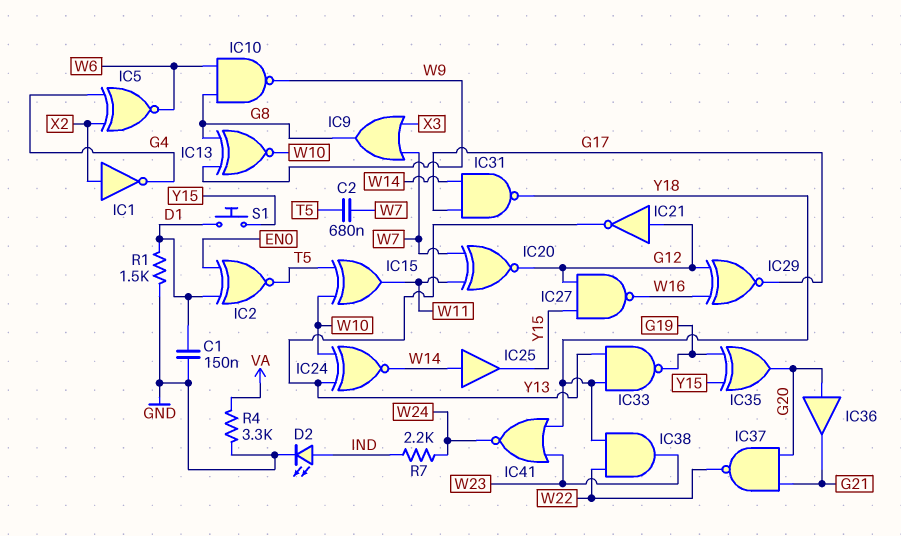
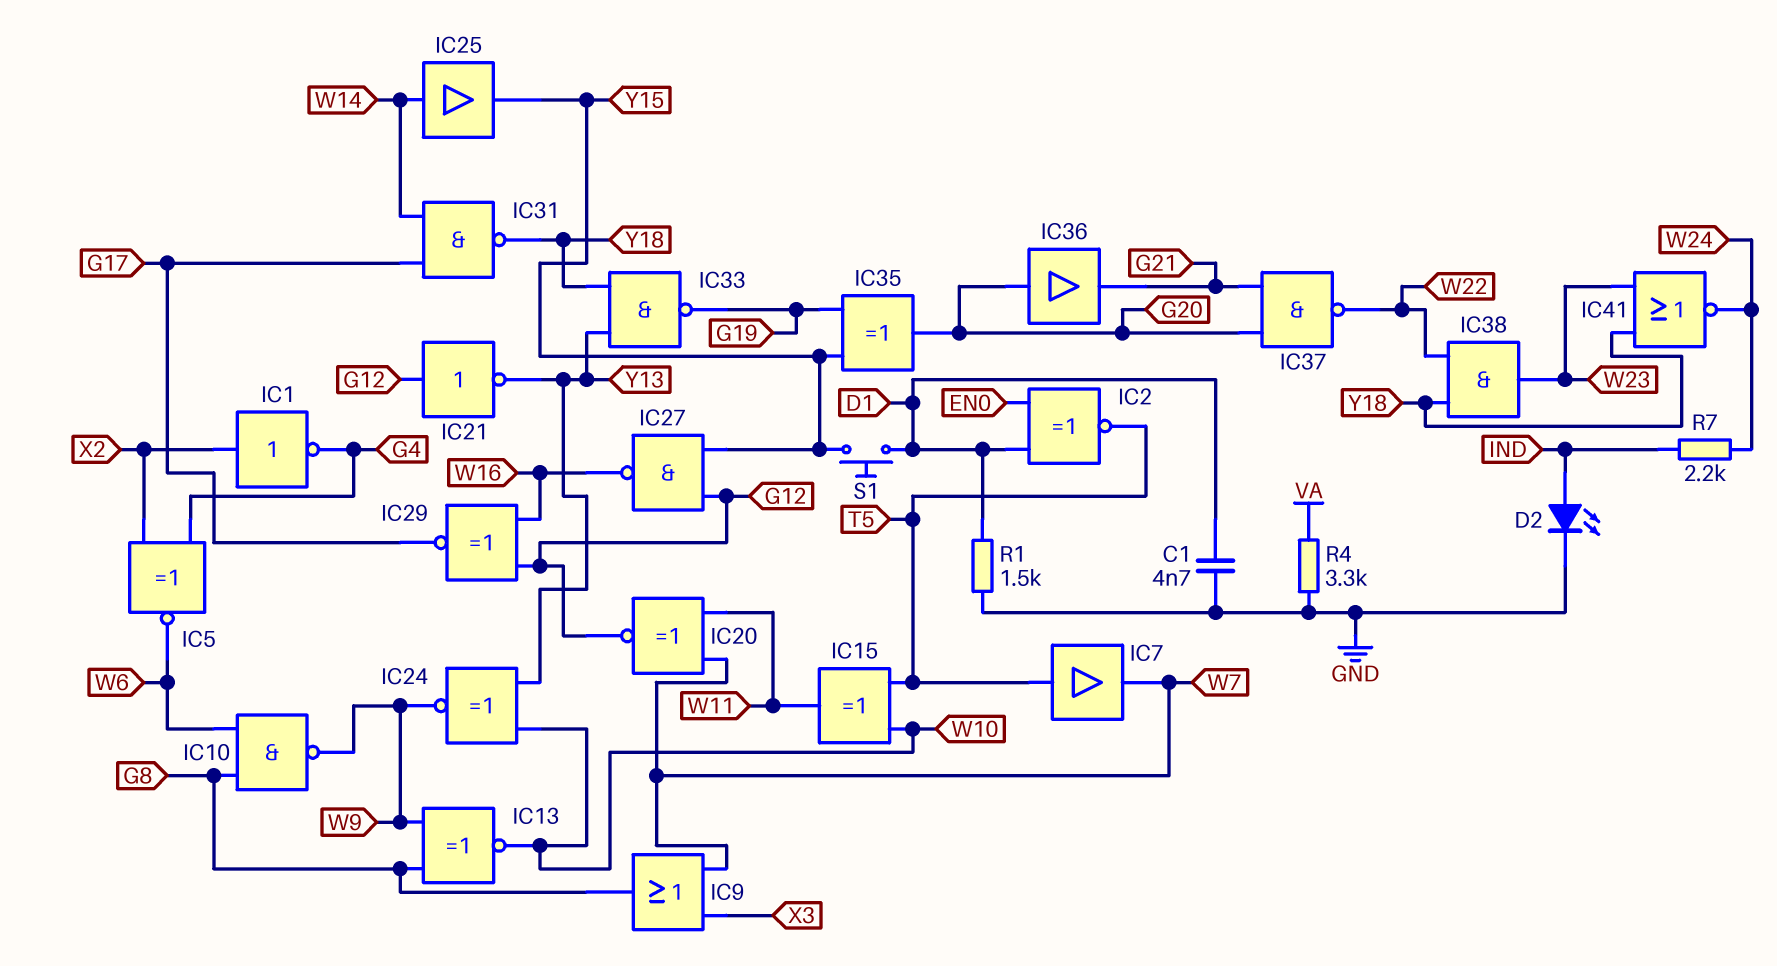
C1: 150nF (D1, GND) -> 4.7nF (D1, GND)
C2: 680nF (T5, W7) -> none
IC7: none -> buffer (in T5, out W7)
IC24: XNOR (in W10, in Y13, out W14) -> XNOR (in W10, in Y13, out W9)

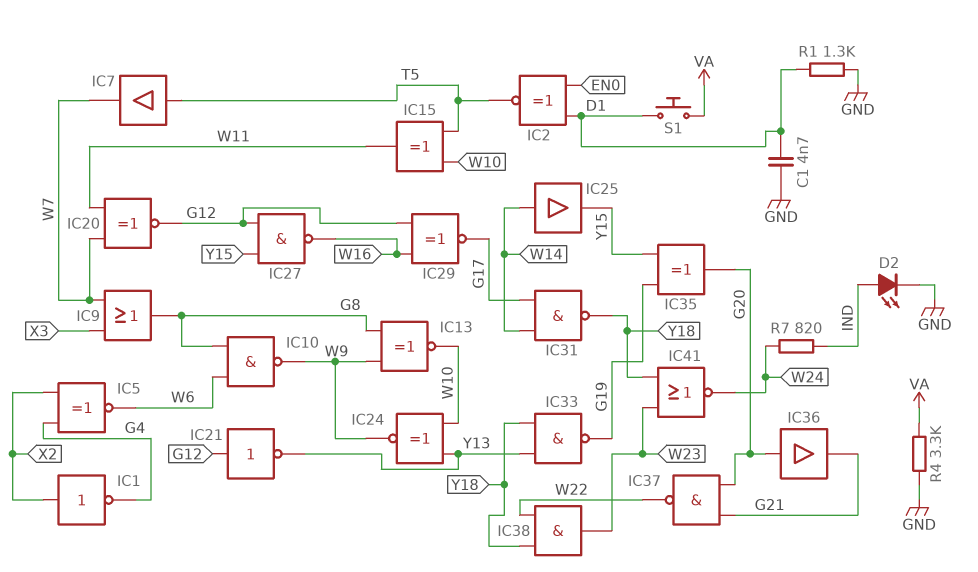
R1: 1.5k (D1, GND) -> 1.3k (D1, GND)
R7: 2.2k (IND, W24) -> 820 (IND, W24)
S1: button (D1, Y15) -> button (D1, VA)

